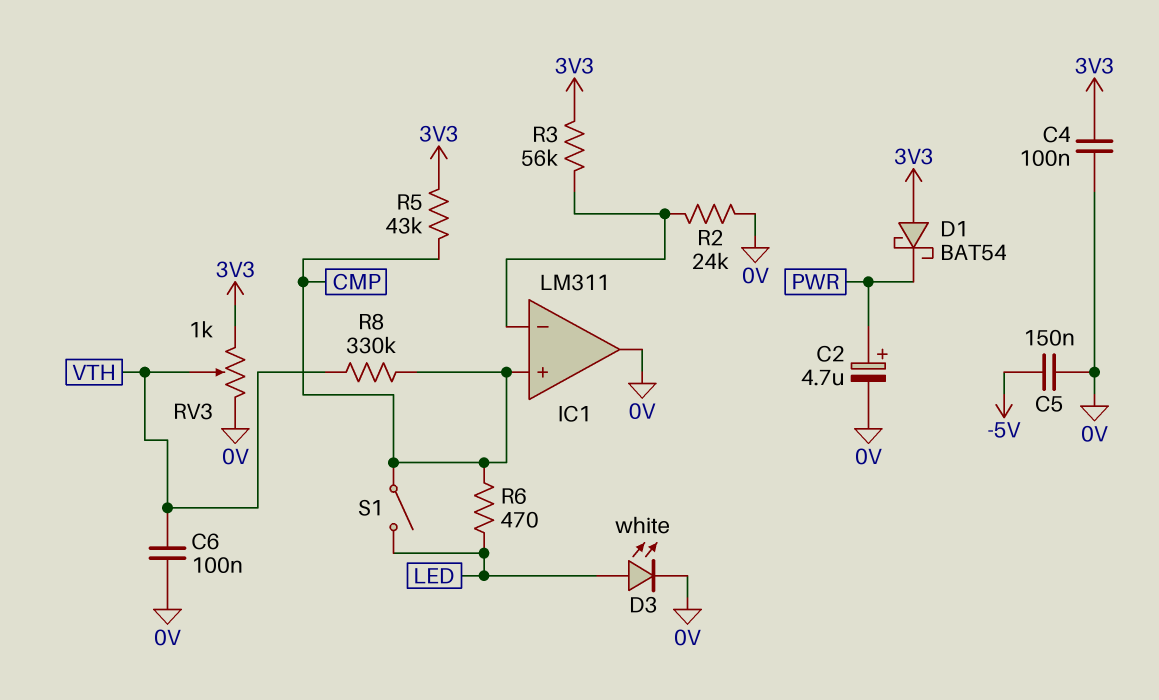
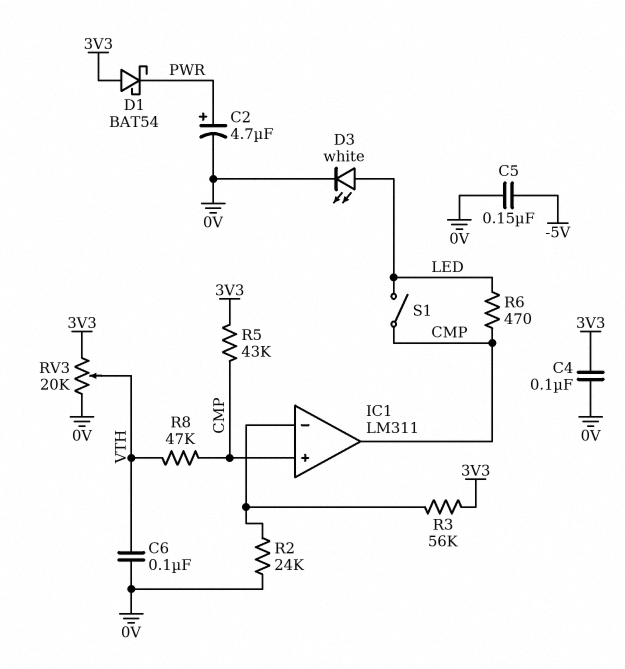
IC1 pin out: 0V -> CMP
R8: 330k (CMP, VTH) -> 47k (CMP, VTH)
RV3: 1k (0V, 3V3, wiper VTH) -> 20k (0V, 3V3, wiper VTH)

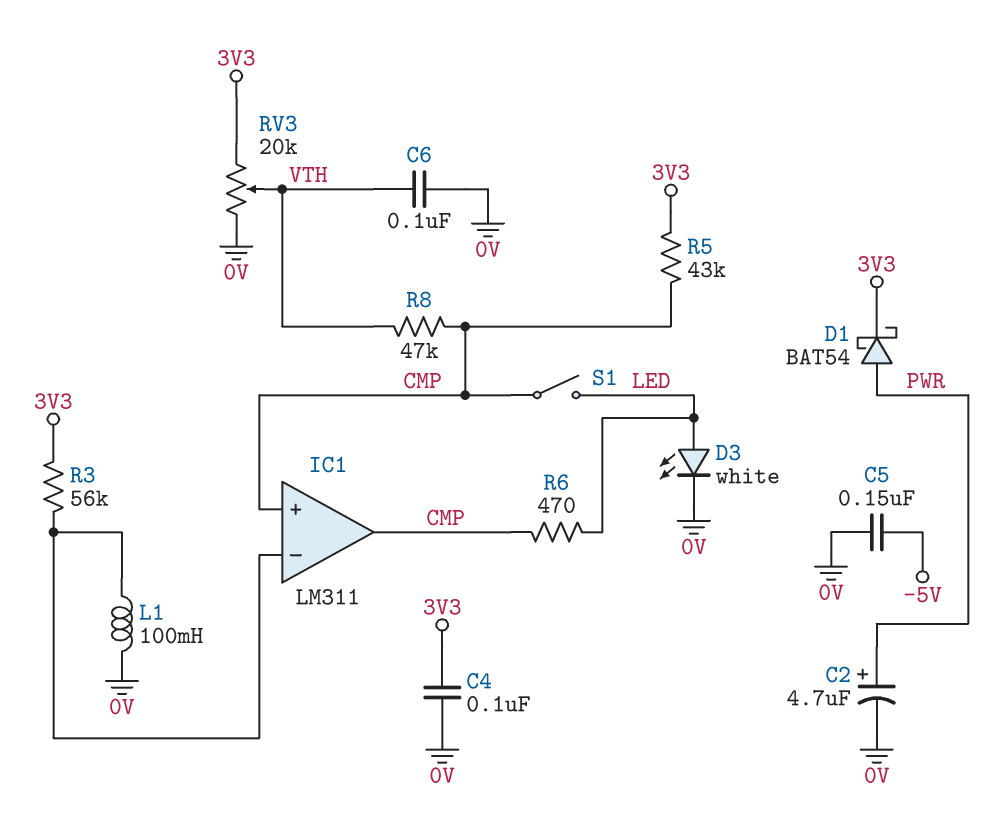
D1: schottky BAT54 (A 3V3, K PWR) -> schottky BAT54 (A PWR, K 3V3)
L1: none -> 100mH (0V, IC1/in-)
R2: 24k (0V, IC1/in-) -> none

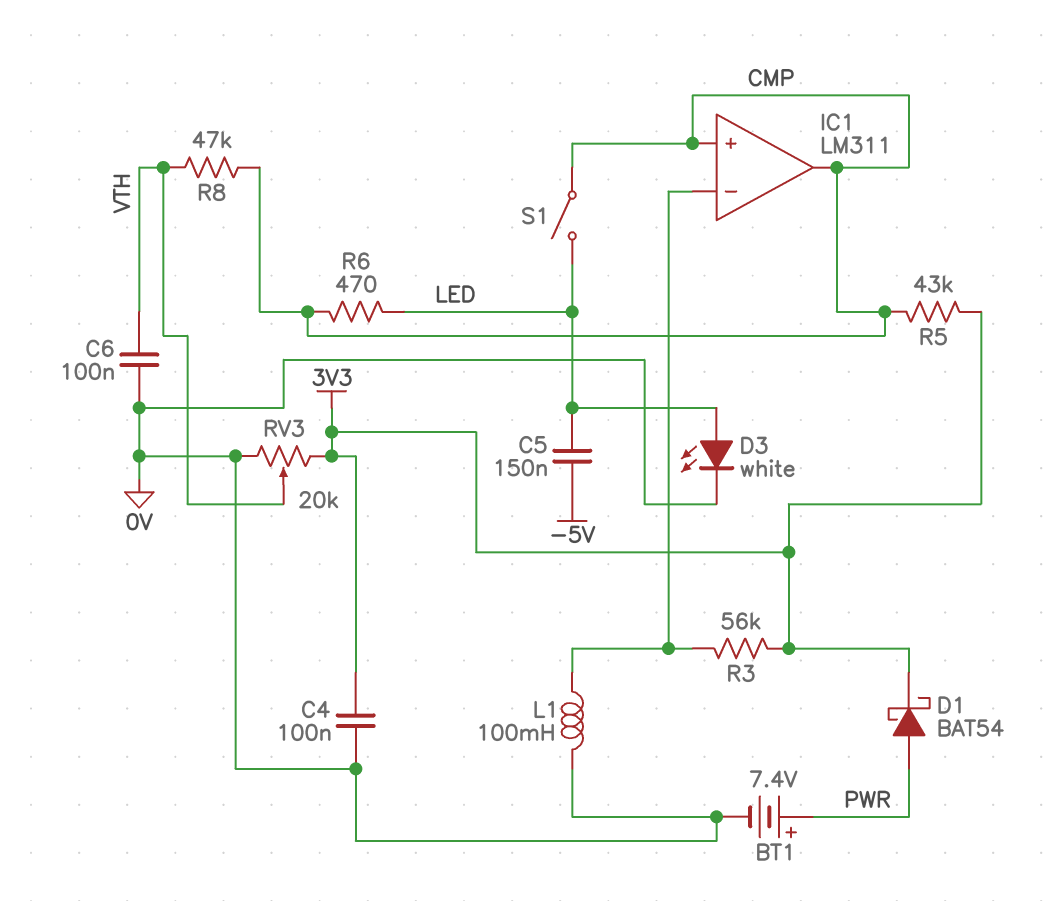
BT1: none -> 7.4V (plus PWR, minus 0V)
C2: 4.7uF (plus PWR, minus 0V) -> none
C5: 150nF (-5V, 0V) -> 150nF (-5V, LED)

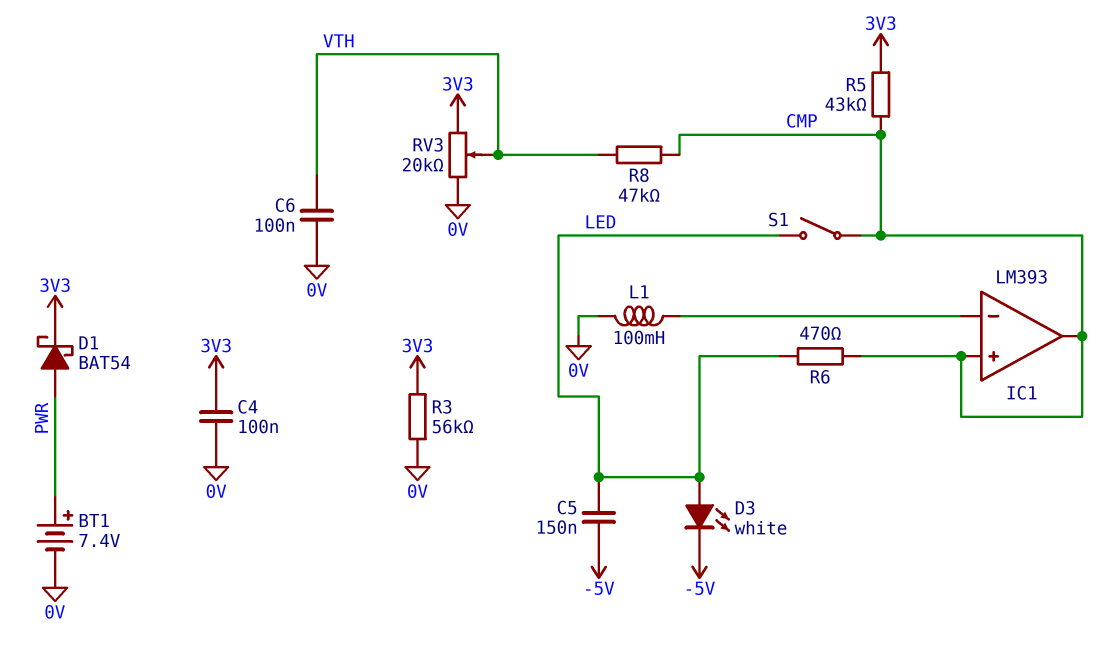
D3: LED white (A LED, K 0V) -> LED white (A LED, K -5V)
IC1: LM311 -> LM393
R3: 56k (3V3, IC1/in-) -> 56k (0V, 3V3)

